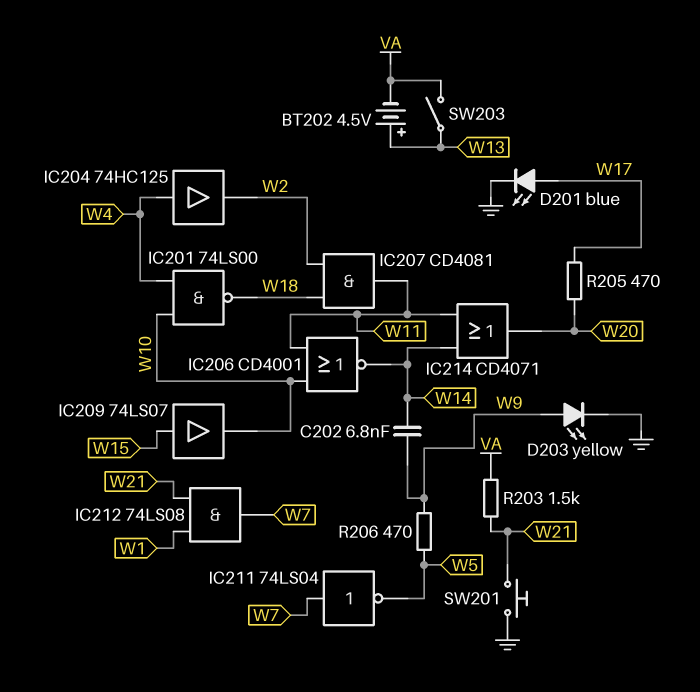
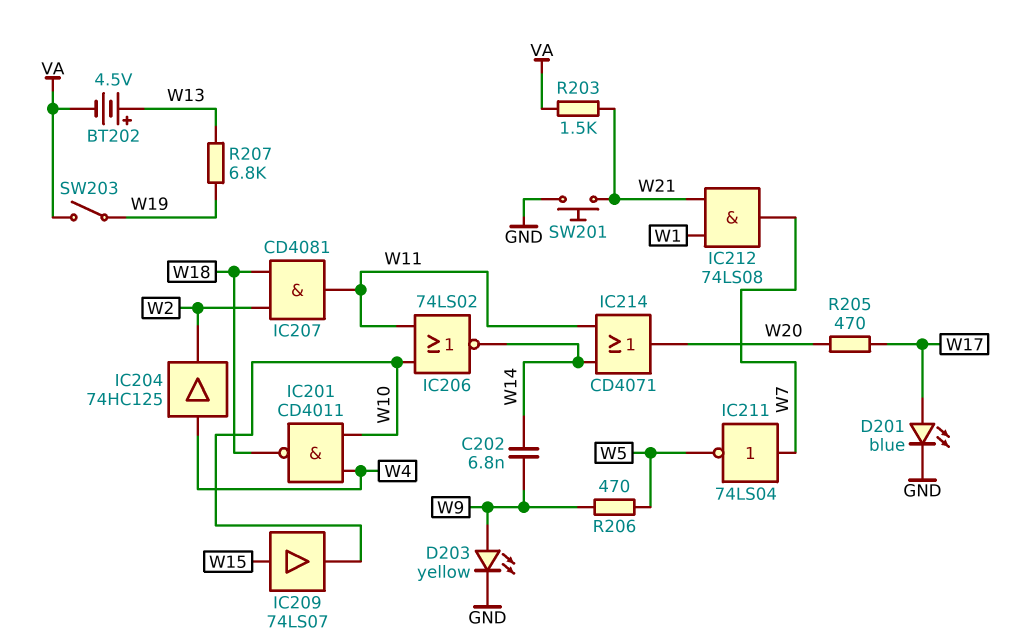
IC201: NAND 74LS00 (in W4, in W10, out W18) -> NAND CD4011 (in W4, in W10, out W18)
IC206: NOR CD4001 (in W10, in W11, out W14) -> NOR 74LS02 (in W10, in W11, out W14)
R207: none -> 6.8k (W13, W19)
SW203: switch (VA, W13) -> switch (VA, W19)

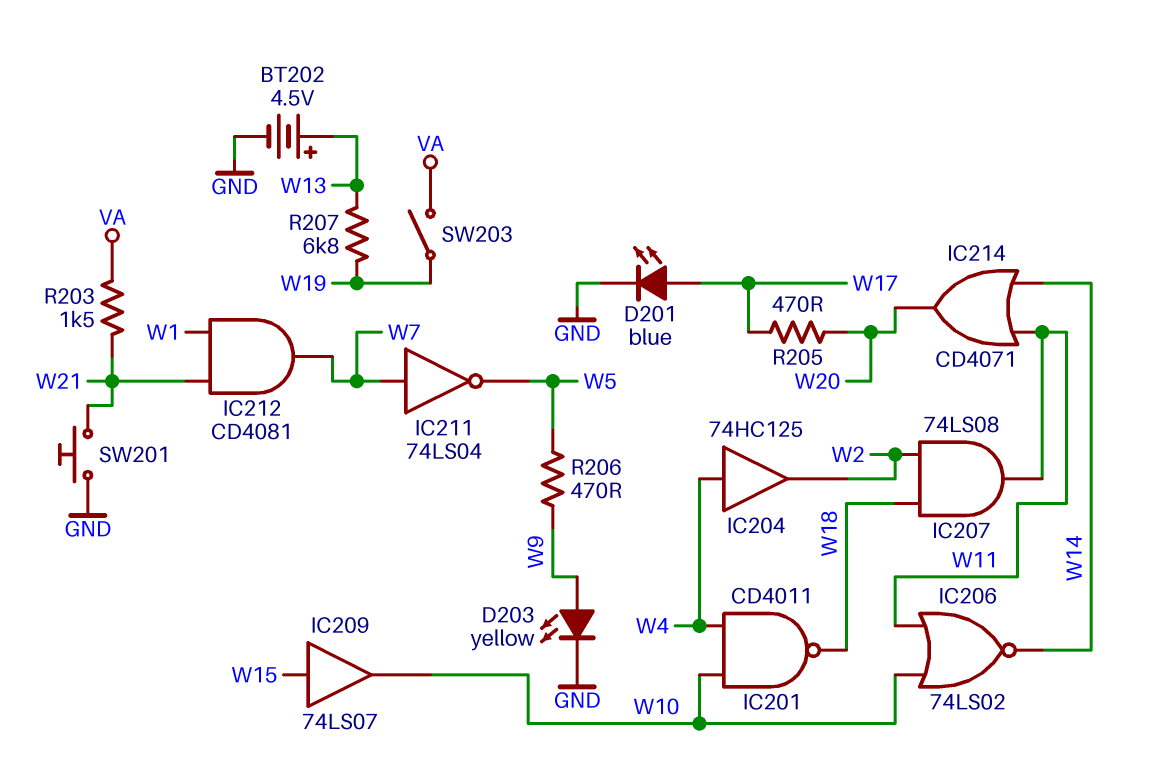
BT202: 4.5V (plus W13, minus VA) -> 4.5V (plus W13, minus GND)
C202: 6.8nF (W9, W14) -> none
IC207: AND CD4081 (in W2, in W18, out W11) -> AND 74LS08 (in W2, in W18, out W11)
IC212: AND 74LS08 (in W1, in W21, out W7) -> AND CD4081 (in W1, in W21, out W7)

